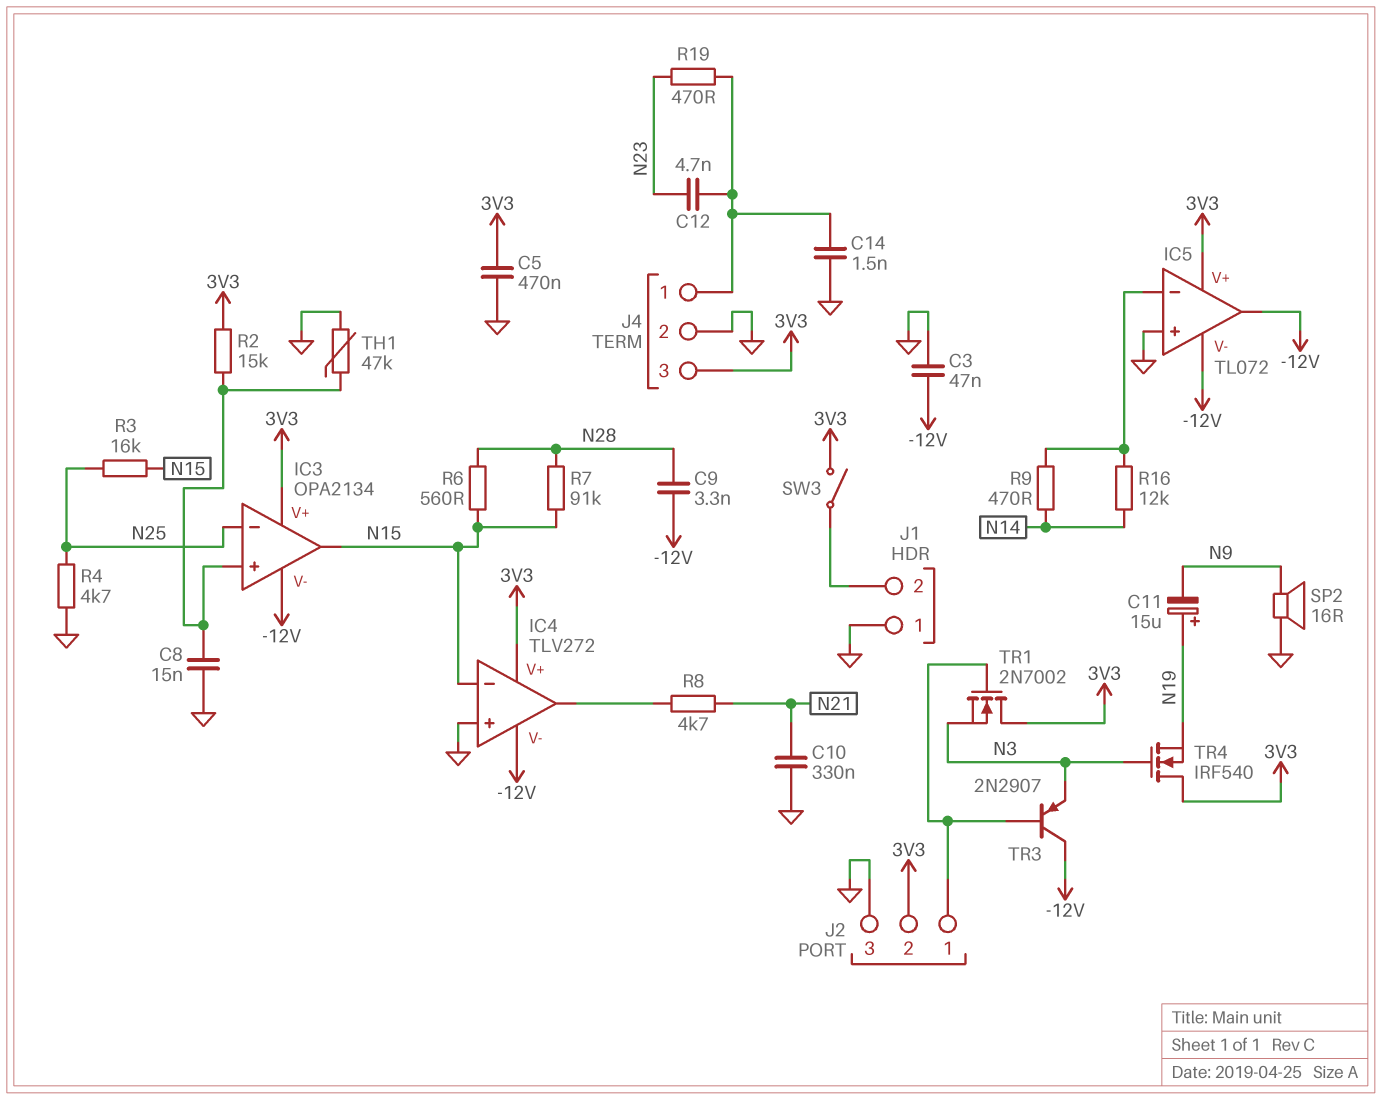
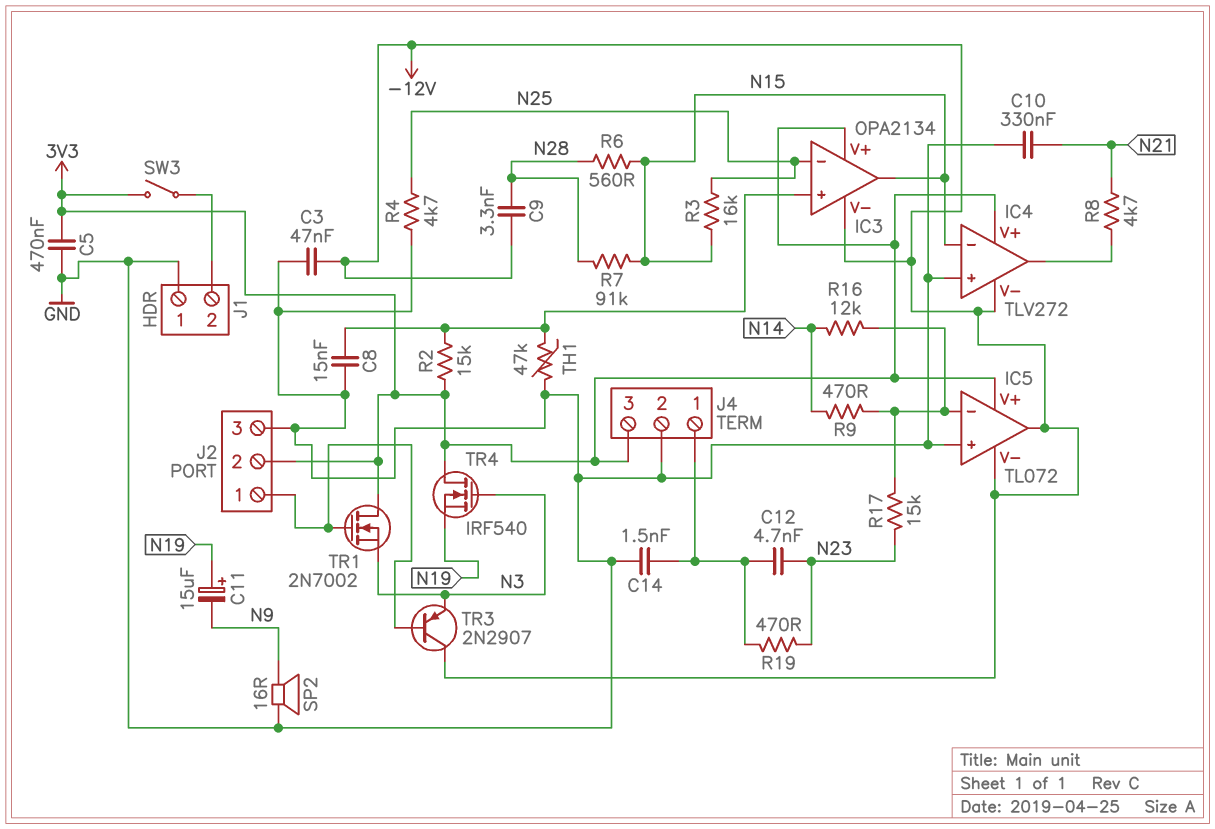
R17: none -> 15k (IC5/in-, N23)

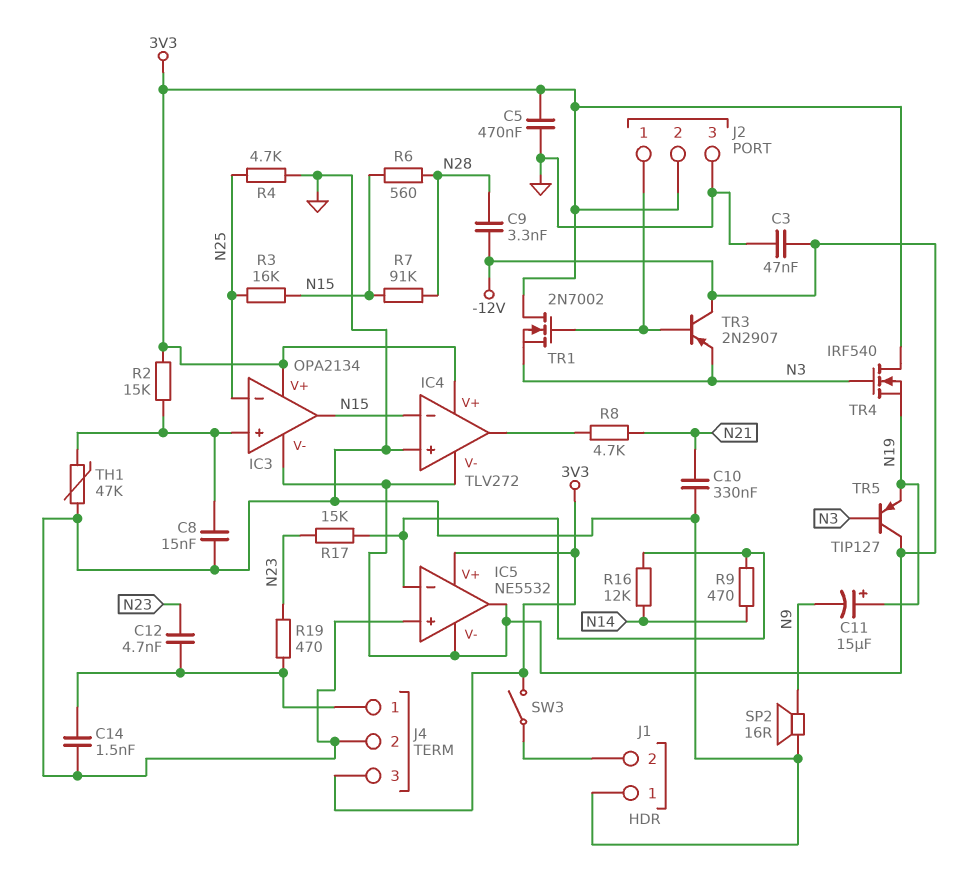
IC5: TL072 -> NE5532
TR5: none -> PNP TIP127 (B N3, C -12V, E N19)

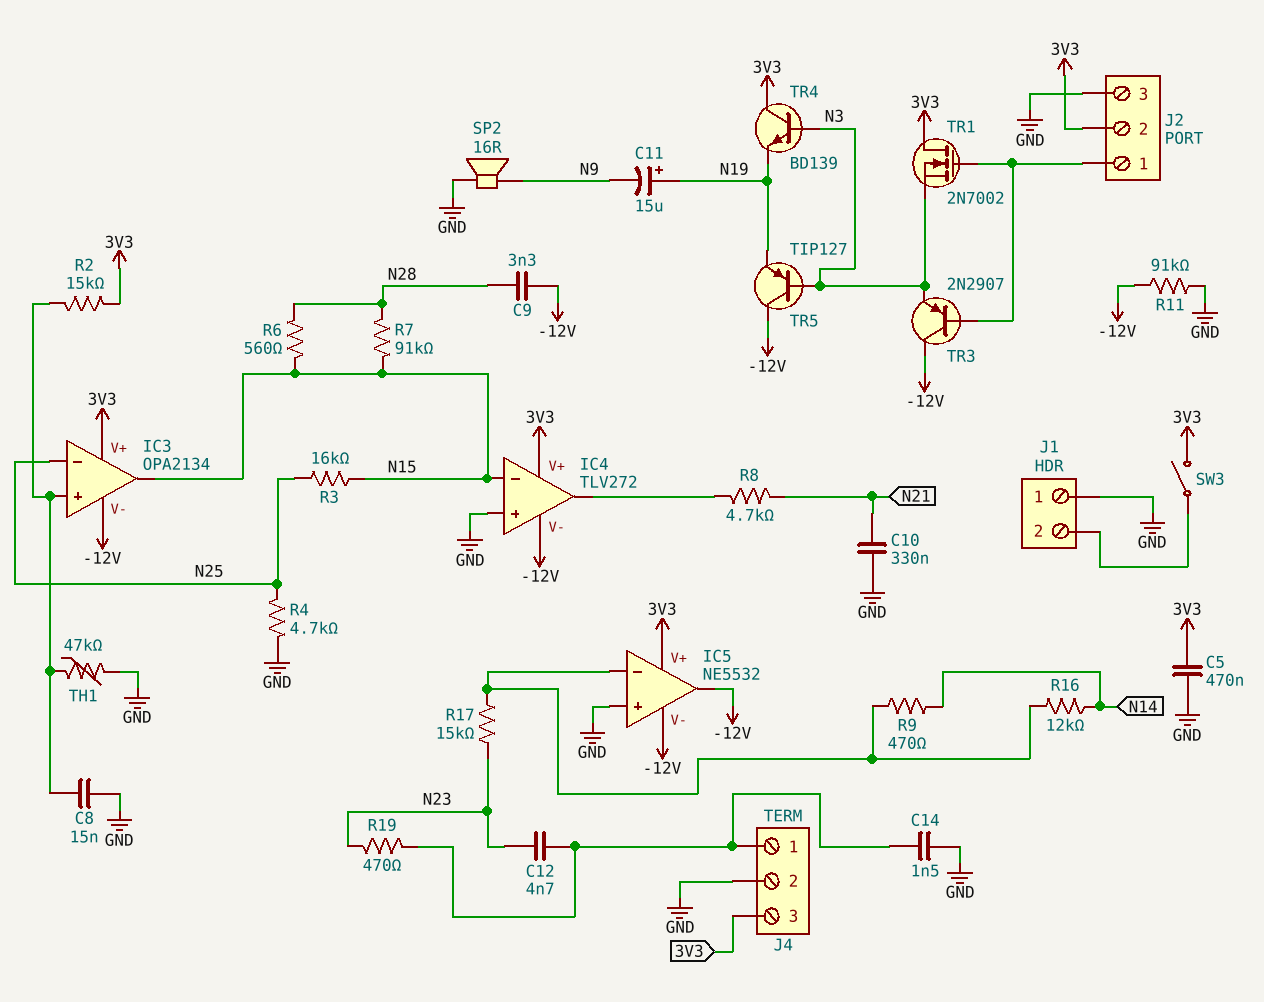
C3: 47nF (-12V, GND) -> none
R11: none -> 91k (-12V, GND)
TR4: NMOS IRF540 (G N3, D 3V3, S N19) -> NPN BD139 (B N3, C 3V3, E N19)

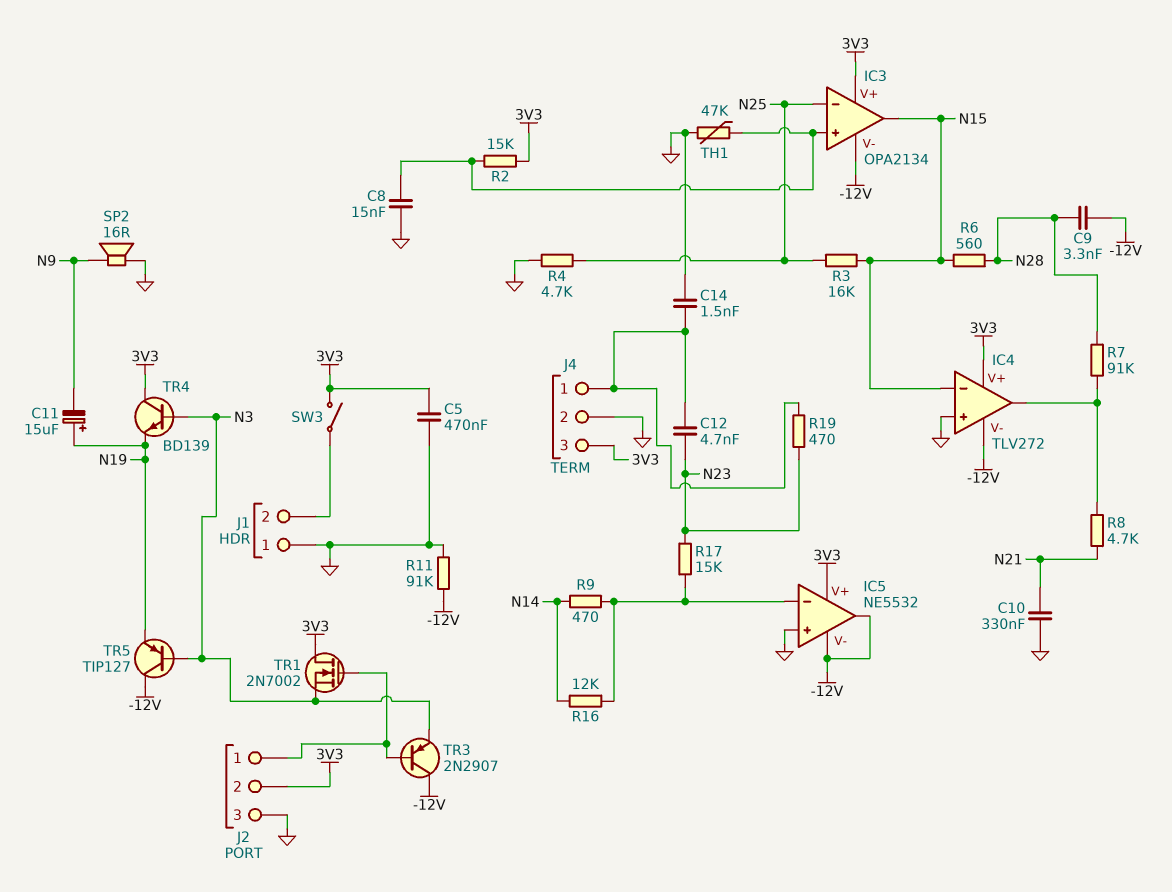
R7: 91k (N15, N28) -> 91k (IC4/out, N28)

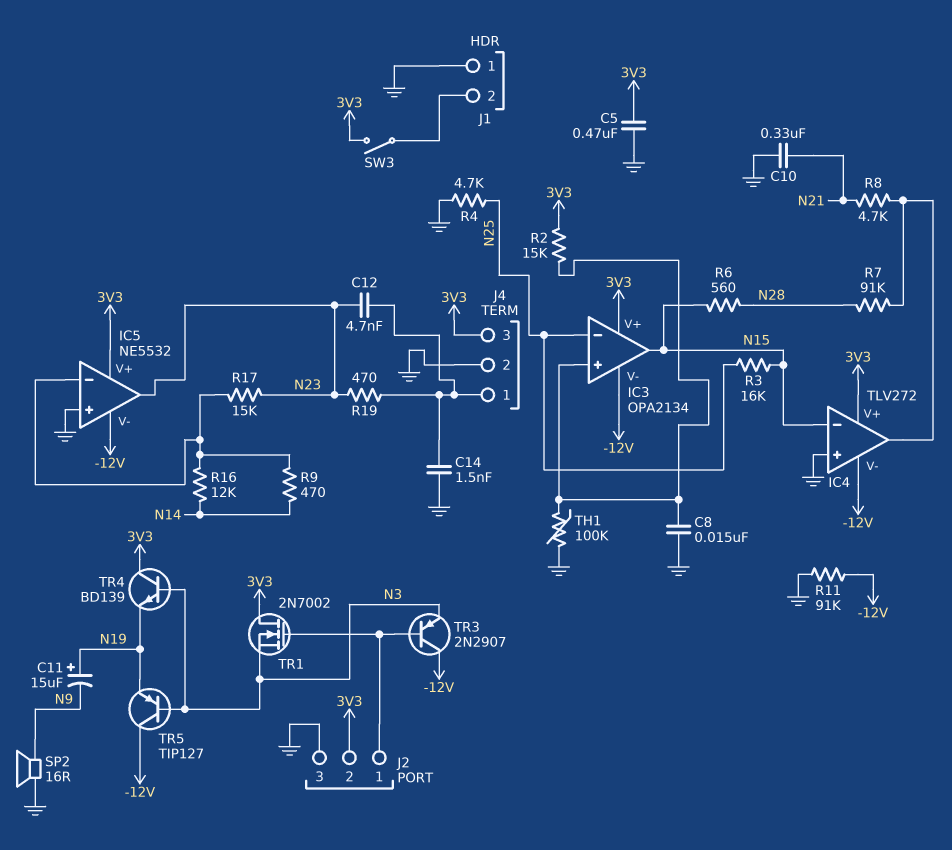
C9: 3.3nF (-12V, N28) -> none
IC5 pin out: -12V -> N23
TH1: 47k (GND, IC3/in+) -> 100k (GND, IC3/in+)

